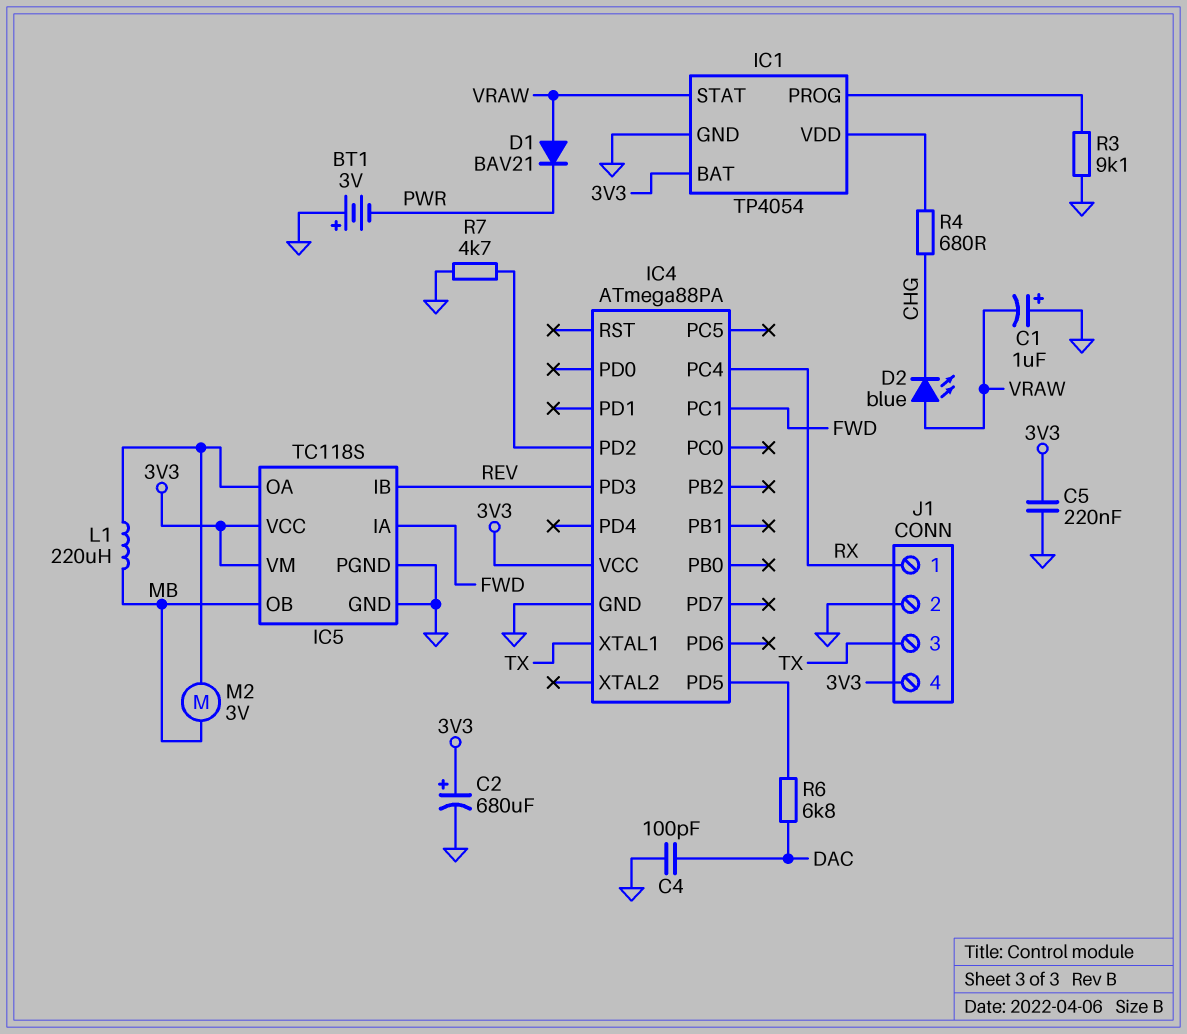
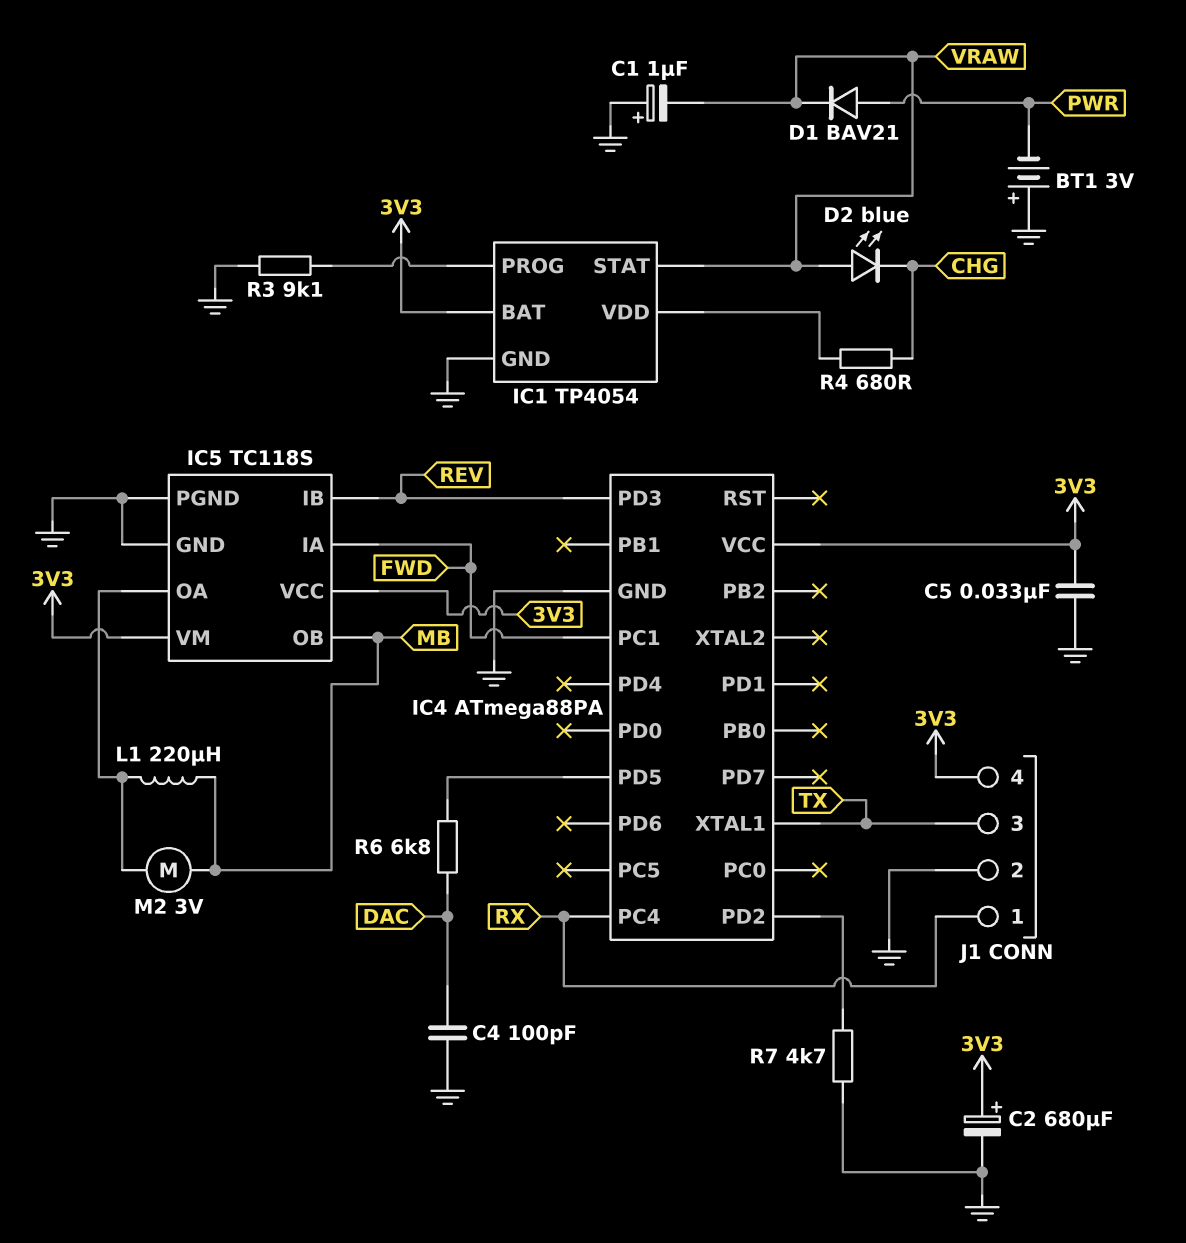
C5: 220nF (3V3, GND) -> 33nF (3V3, GND)
D1: diode BAV21 (A VRAW, K PWR) -> diode BAV21 (A PWR, K VRAW)

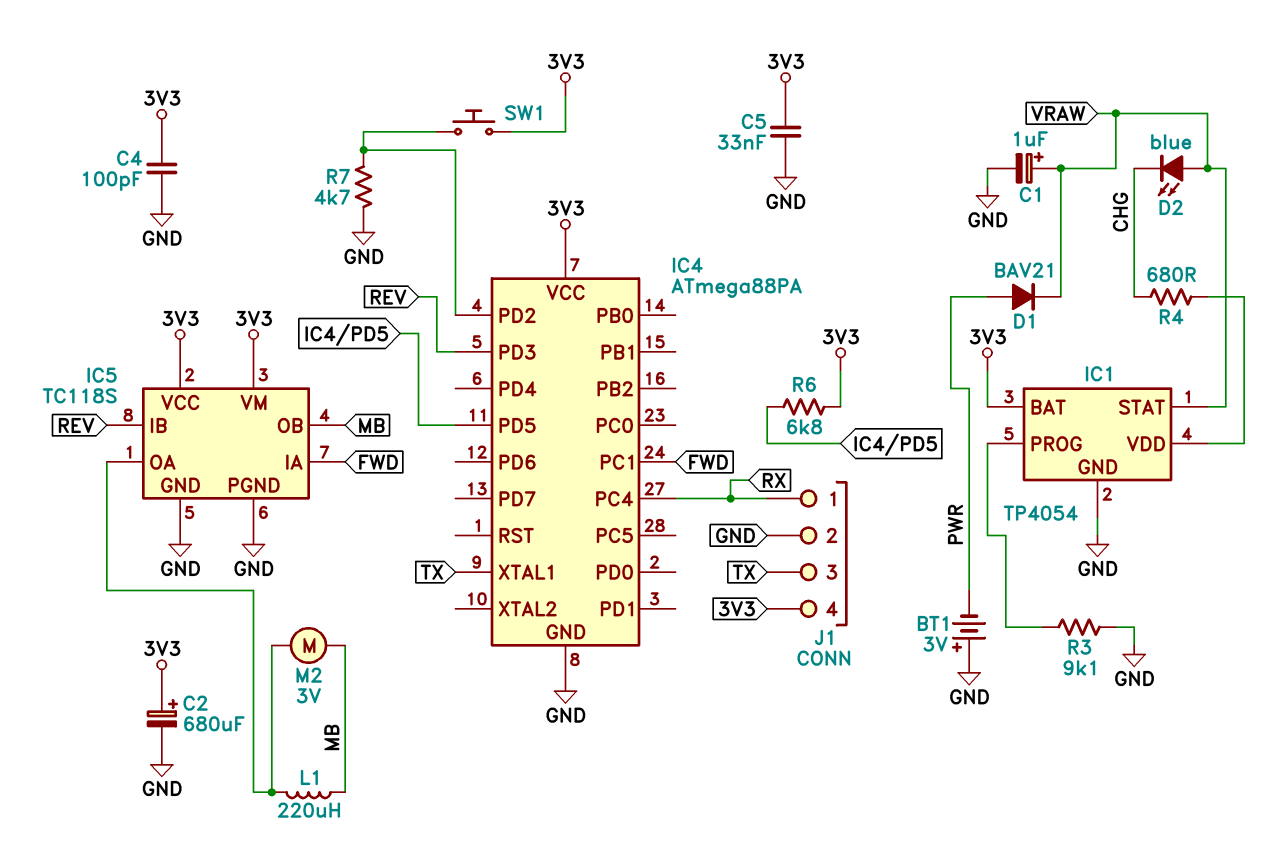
C1: 1uF (plus GND, minus VRAW) -> 1uF (plus VRAW, minus GND)
C4: 100pF (DAC, GND) -> 100pF (3V3, GND)
R6: 6.8k (DAC, IC4/PD5) -> 6.8k (3V3, IC4/PD5)
SW1: none -> button (3V3, IC4/PD2)

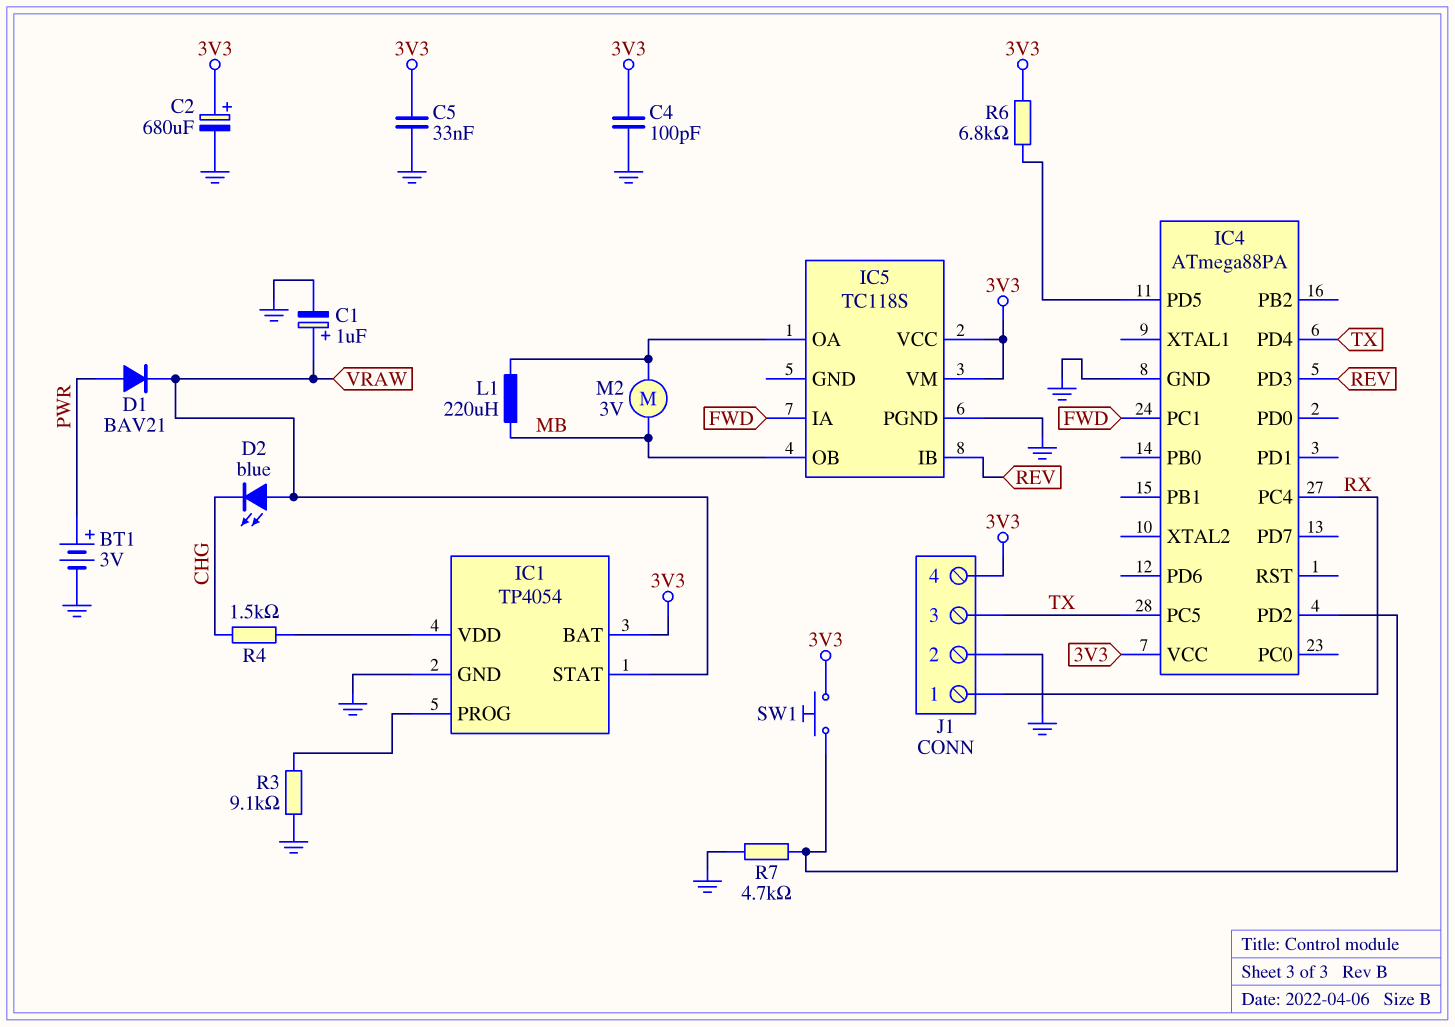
BT1: 3V (plus GND, minus PWR) -> 3V (plus PWR, minus GND)
IC4 pin PC5: none -> TX
IC4 pin PD4: none -> TX
IC4 pin XTAL1: TX -> none
IC5 pin GND: GND -> none
R4: 680 (CHG, IC1/VDD) -> 1.5k (CHG, IC1/VDD)

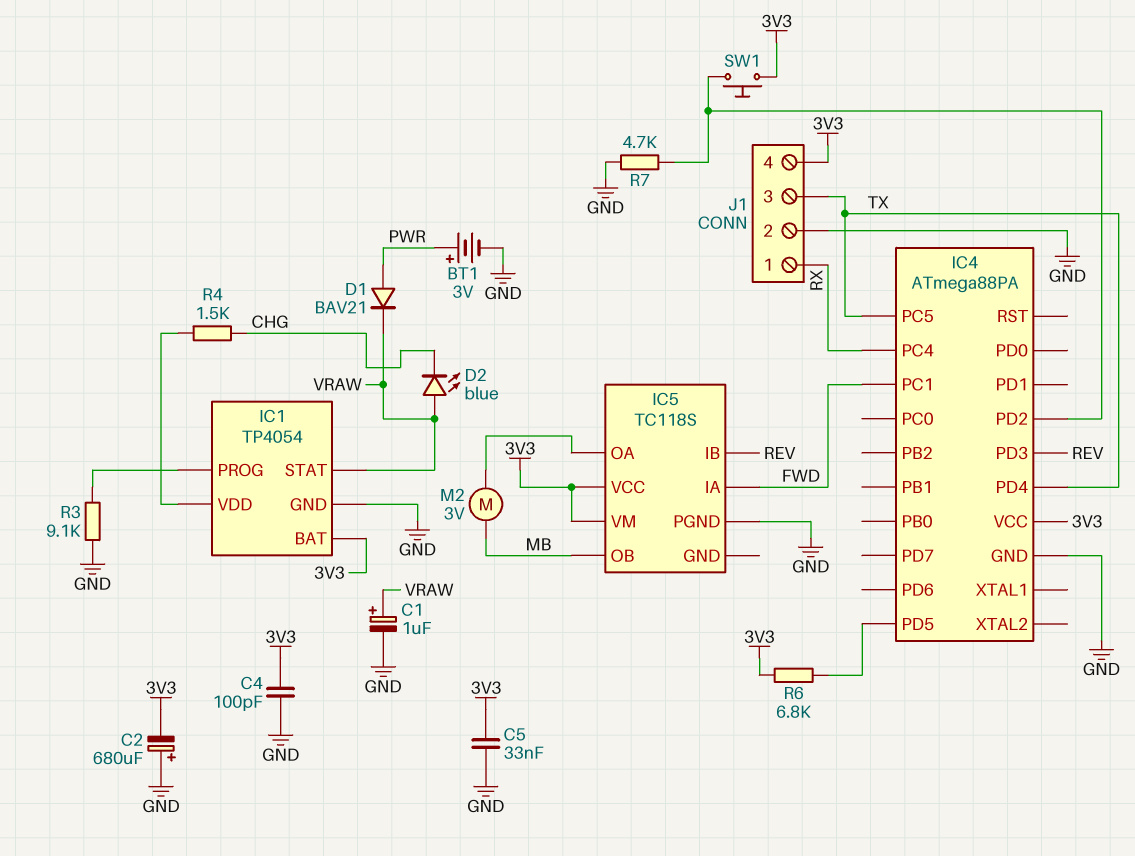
C2: 680uF (plus 3V3, minus GND) -> 680uF (plus GND, minus 3V3)
L1: 220uH (IC5/OA, MB) -> none

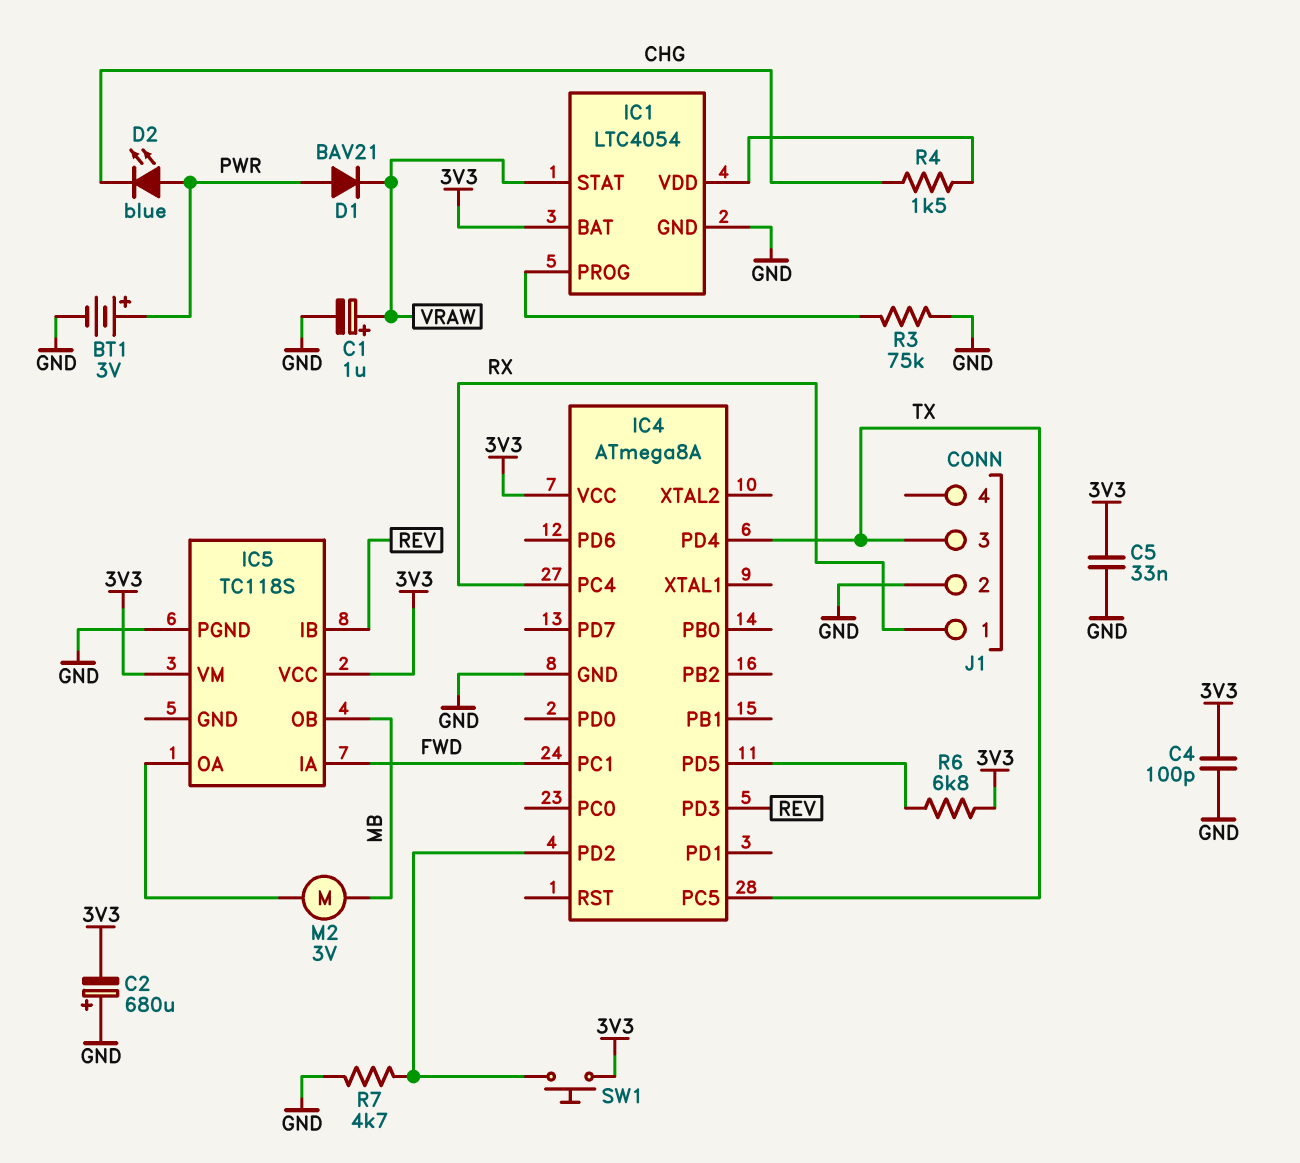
D2: LED blue (A VRAW, K CHG) -> LED blue (A PWR, K CHG)
IC1: TP4054 -> LTC4054
IC4: ATmega88PA -> ATmega8A
J1 pin 4: 3V3 -> none
R3: 9.1k (GND, IC1/PROG) -> 75k (GND, IC1/PROG)

